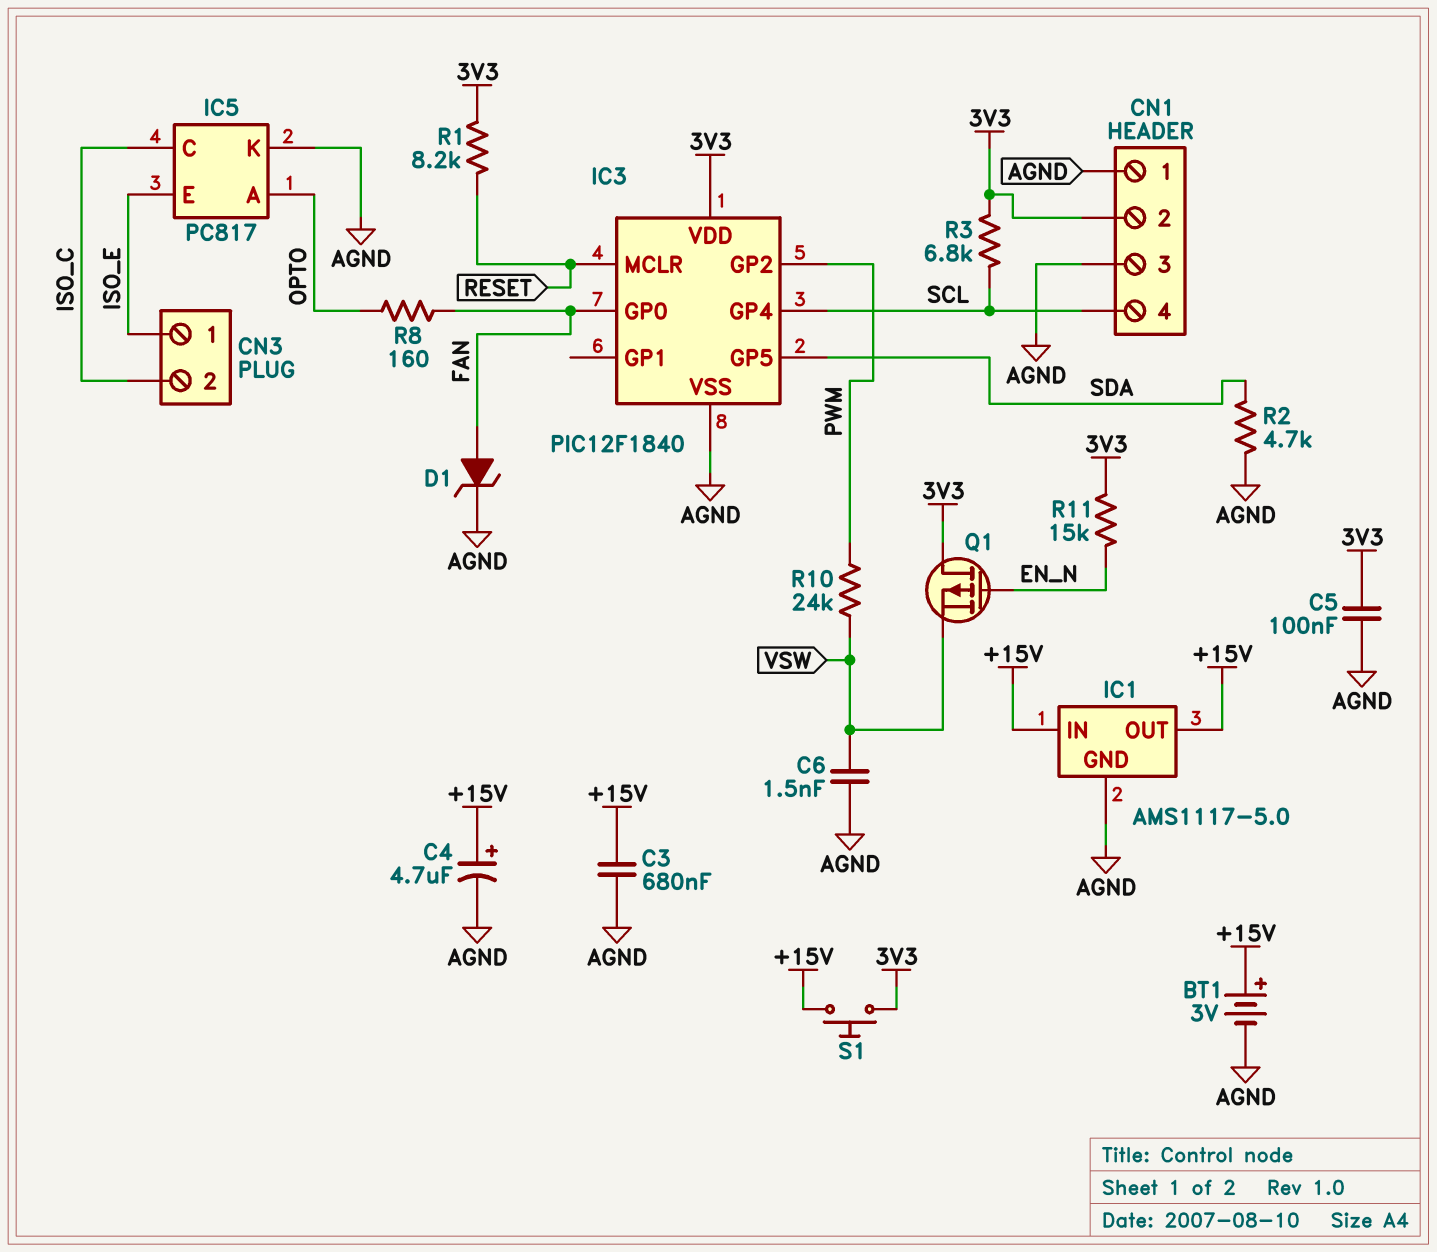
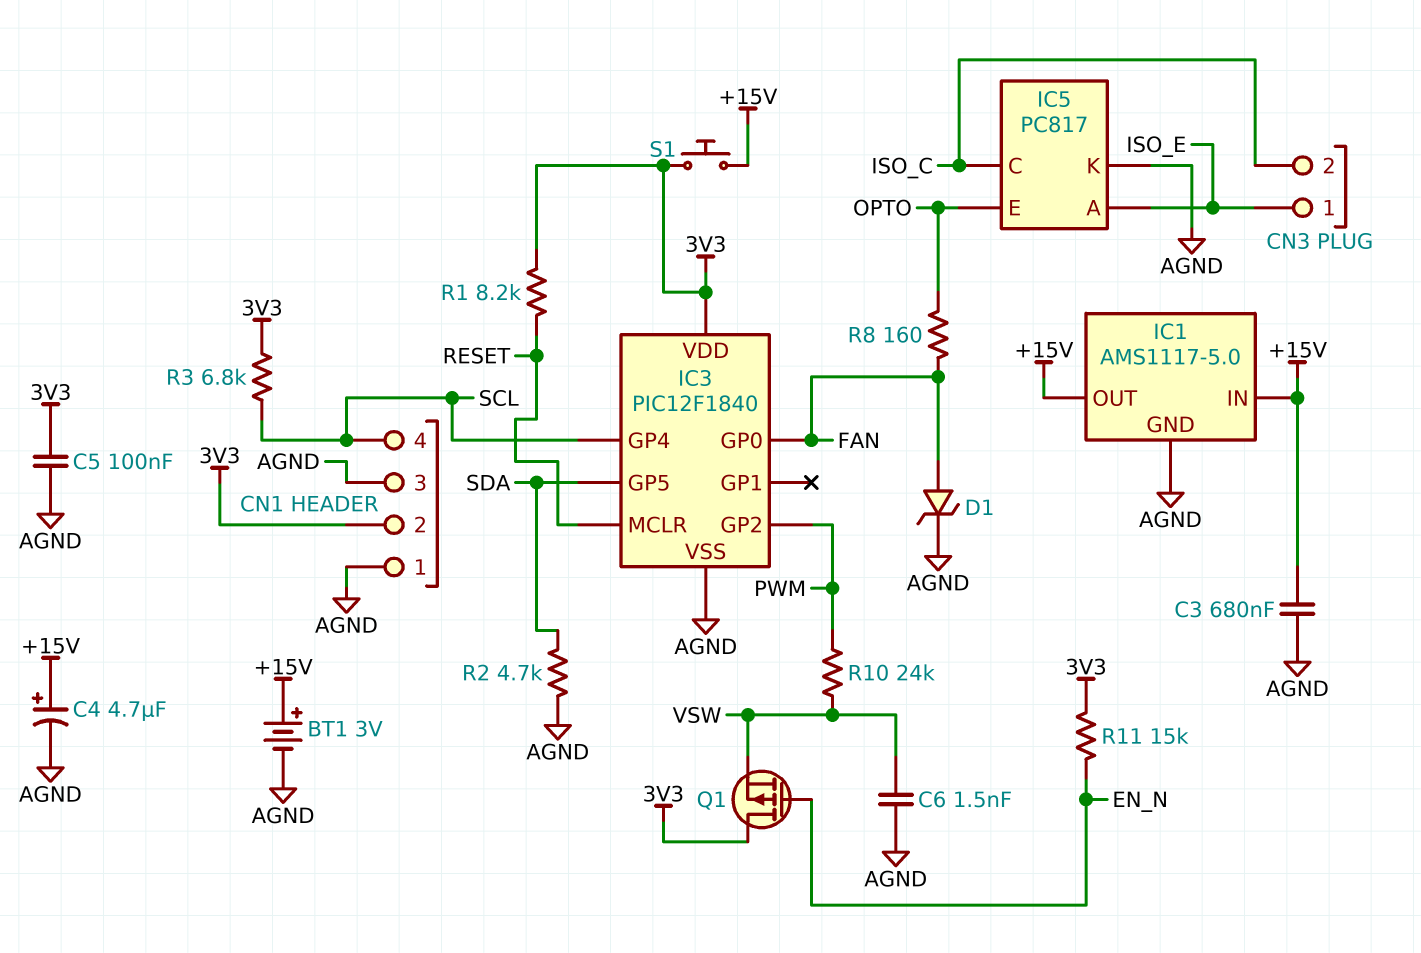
IC5 pin A: OPTO -> ISO_E
IC5 pin E: ISO_E -> OPTO

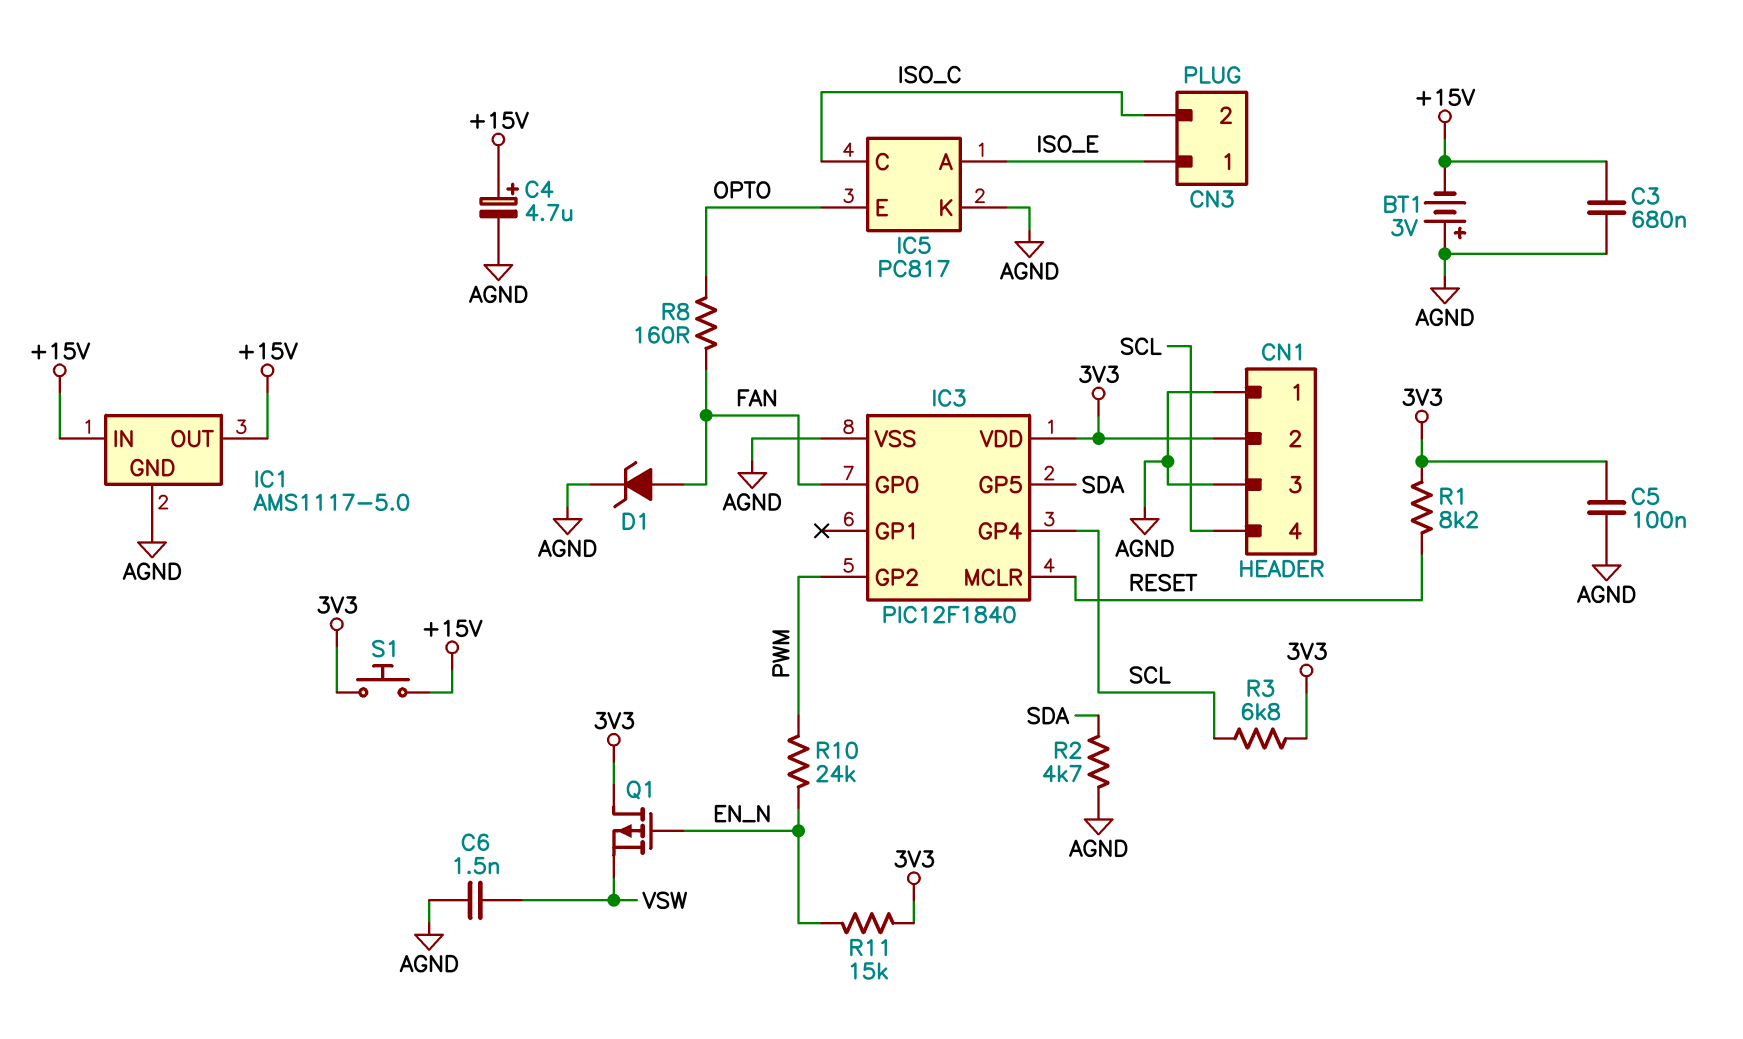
BT1: 3V (plus +15V, minus AGND) -> 3V (plus AGND, minus +15V)
R10: 24k (PWM, VSW) -> 24k (EN_N, PWM)

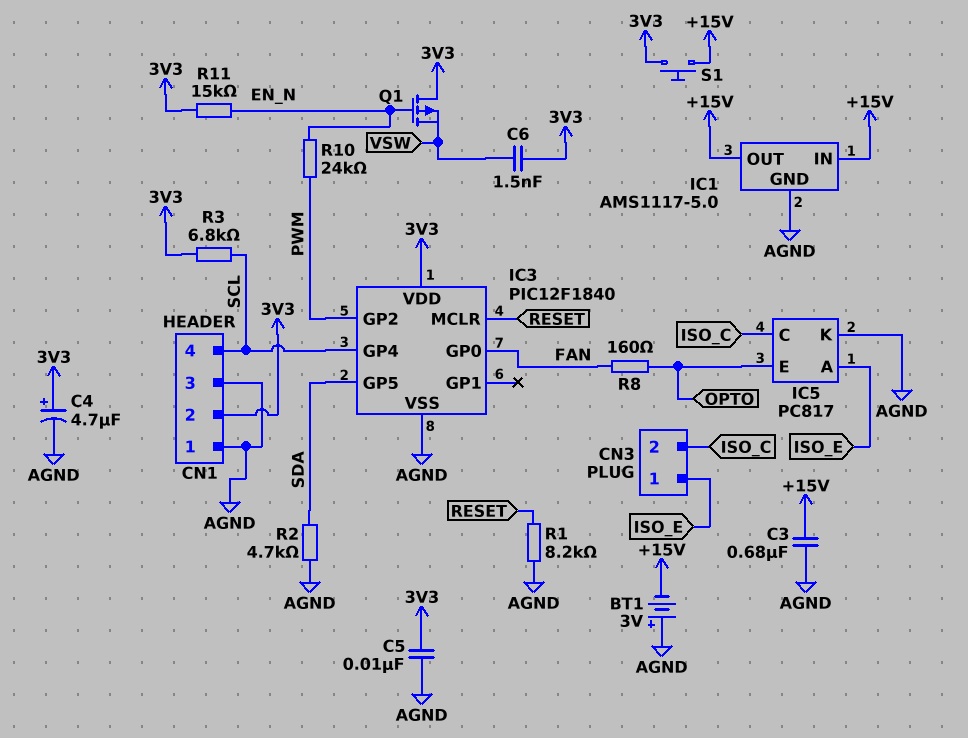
C4: 4.7uF (plus +15V, minus AGND) -> 4.7uF (plus 3V3, minus AGND)
C5: 100nF (3V3, AGND) -> 10nF (3V3, AGND)
C6: 1.5nF (AGND, VSW) -> 1.5nF (3V3, VSW)
D1: zener (A FAN, K AGND) -> none
R1: 8.2k (3V3, RESET) -> 8.2k (AGND, RESET)

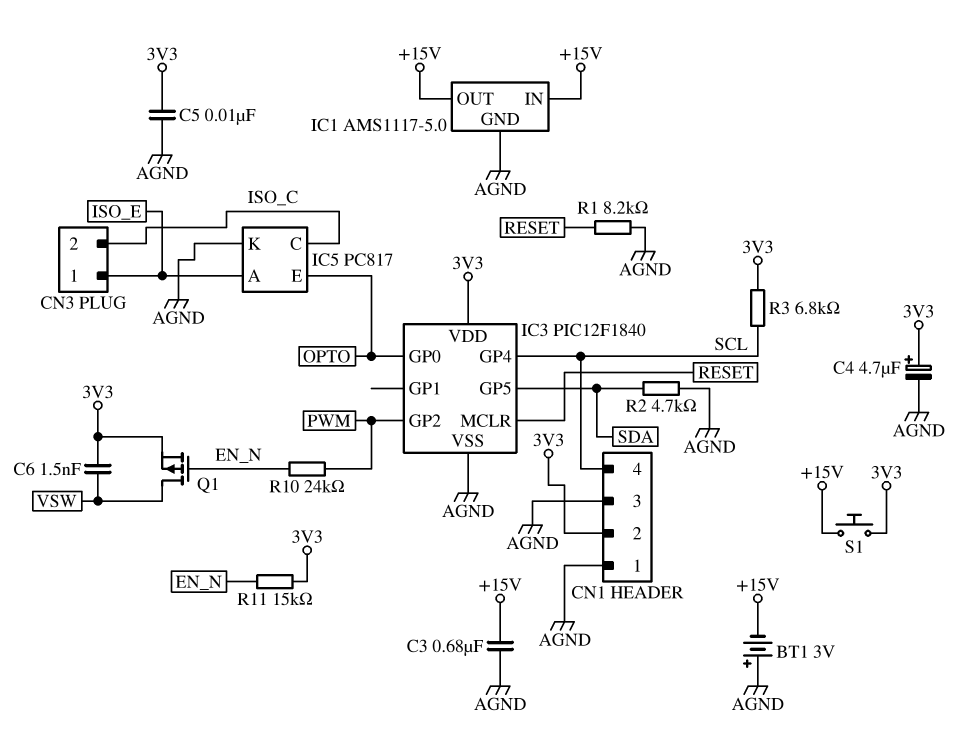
IC3 pin GP0: FAN -> OPTO
Q1: PMOS (G EN_N, D 3V3, S VSW) -> PMOS (G EN_N, D VSW, S 3V3)
R8: 160 (FAN, OPTO) -> none

